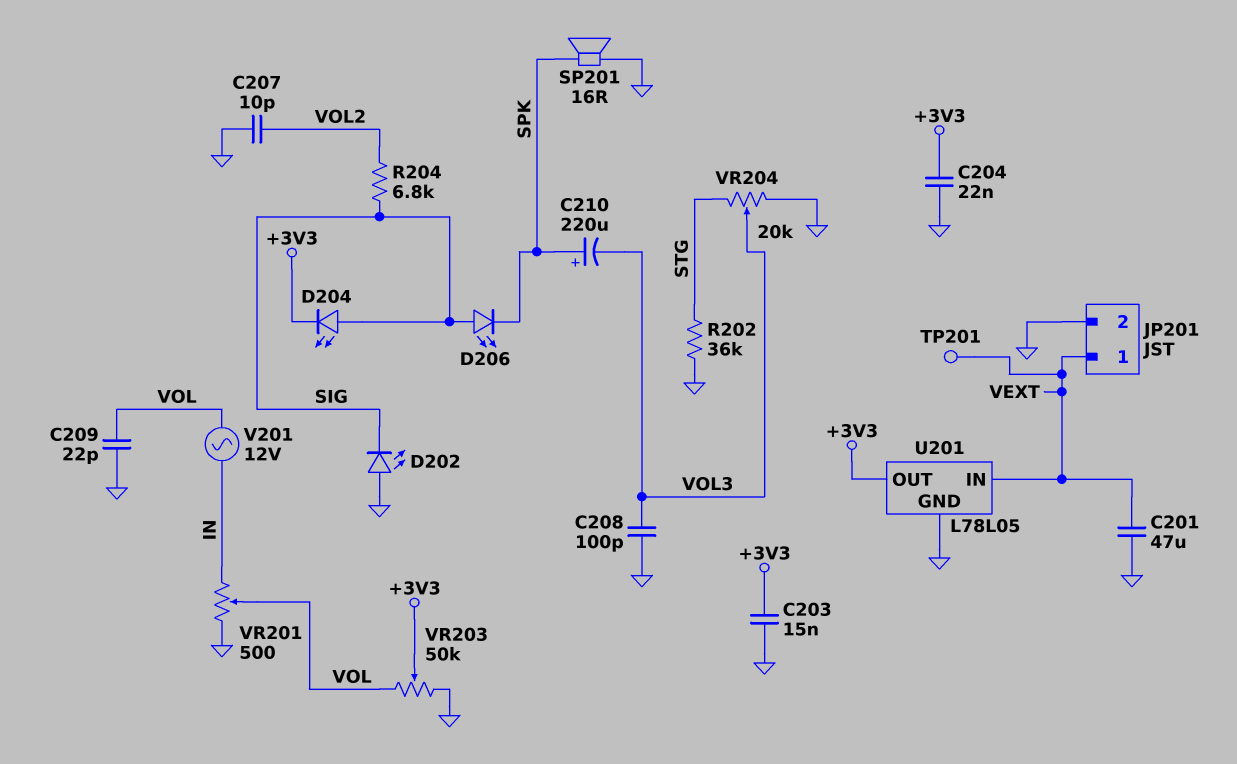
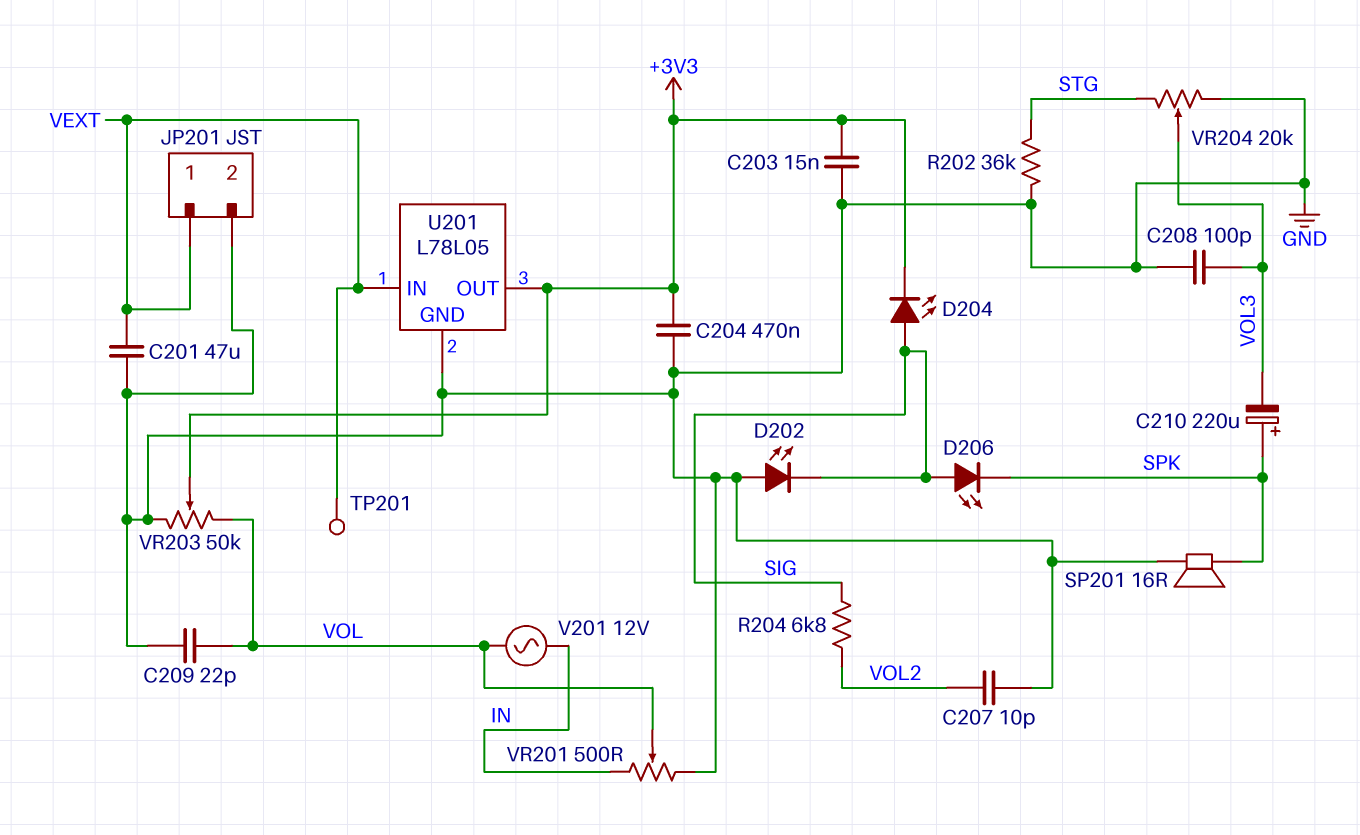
C204: 22nF (+3V3, GND) -> 470nF (+3V3, GND)

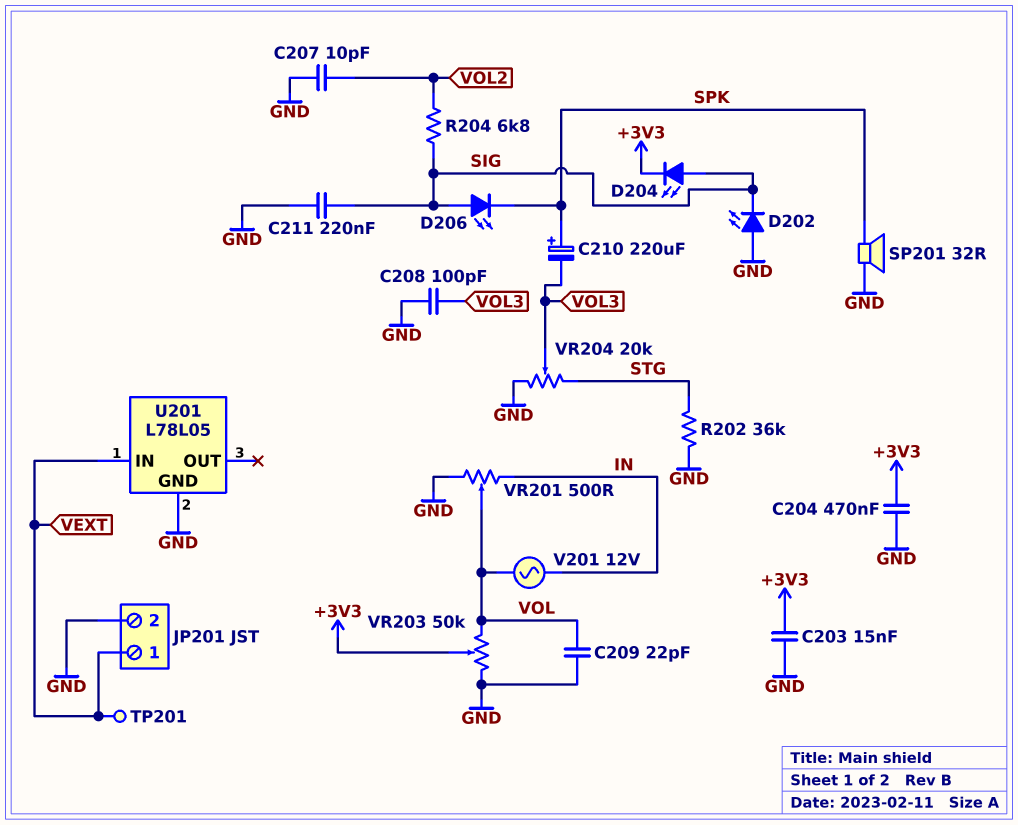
C201: 47uF (GND, VEXT) -> none
C211: none -> 220nF (GND, SIG)
SP201: speaker 16R (GND, SPK) -> speaker 32R (GND, SPK)
U201 pin OUT: +3V3 -> none

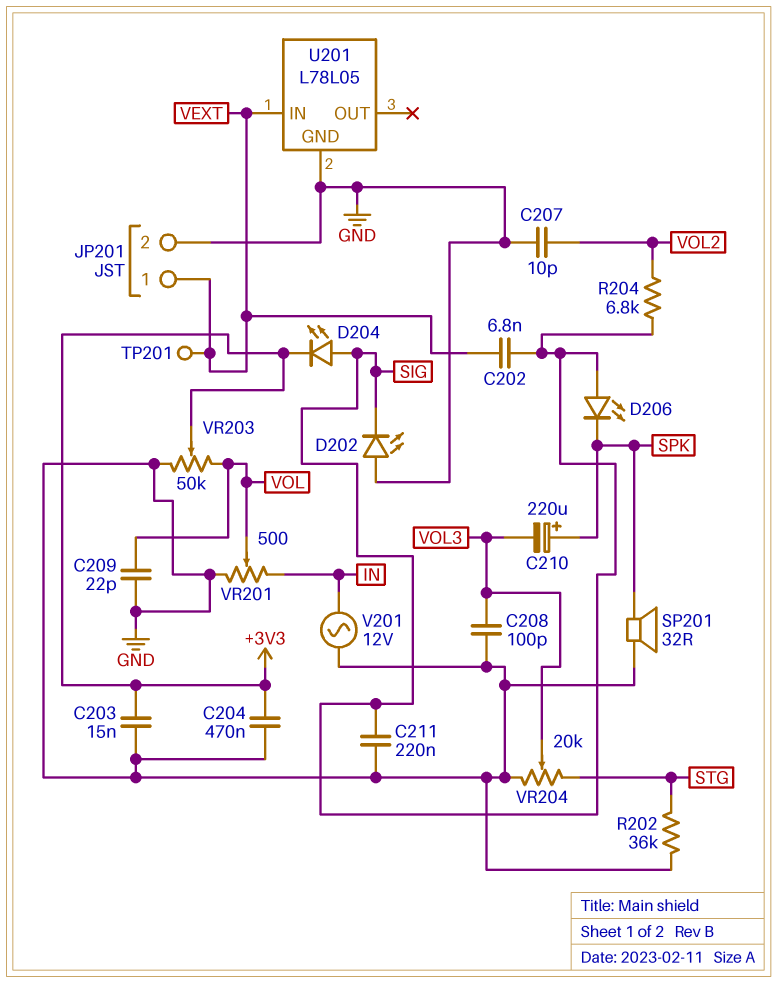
C202: none -> 6.8nF (SIG, VEXT)
V201: AC 12V (IN, VOL) -> AC 12V (GND, IN)

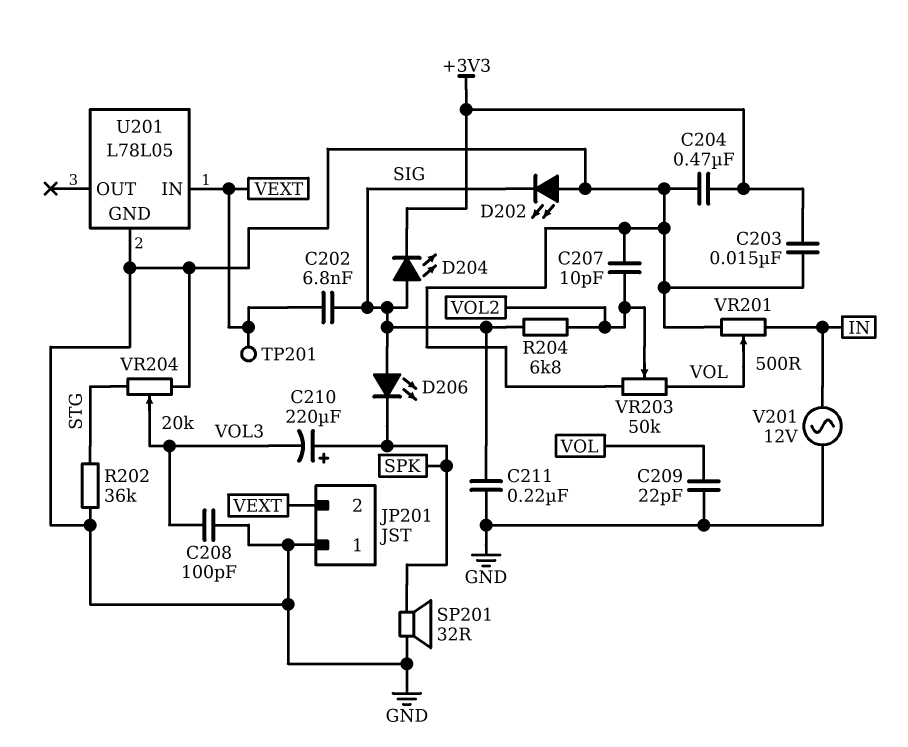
JP201 pin 1: VEXT -> GND
JP201 pin 2: GND -> VEXT
VR203: 50k (GND, VOL, wiper +3V3) -> 50k (GND, VOL, wiper VOL2)

